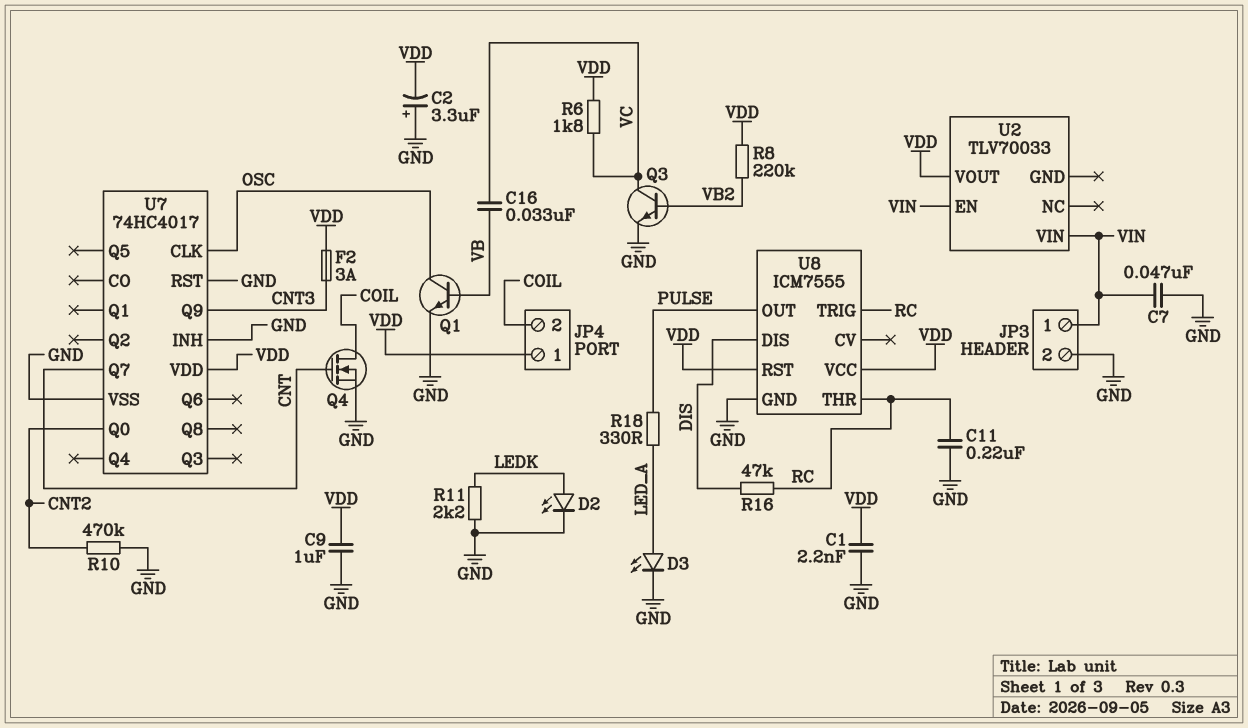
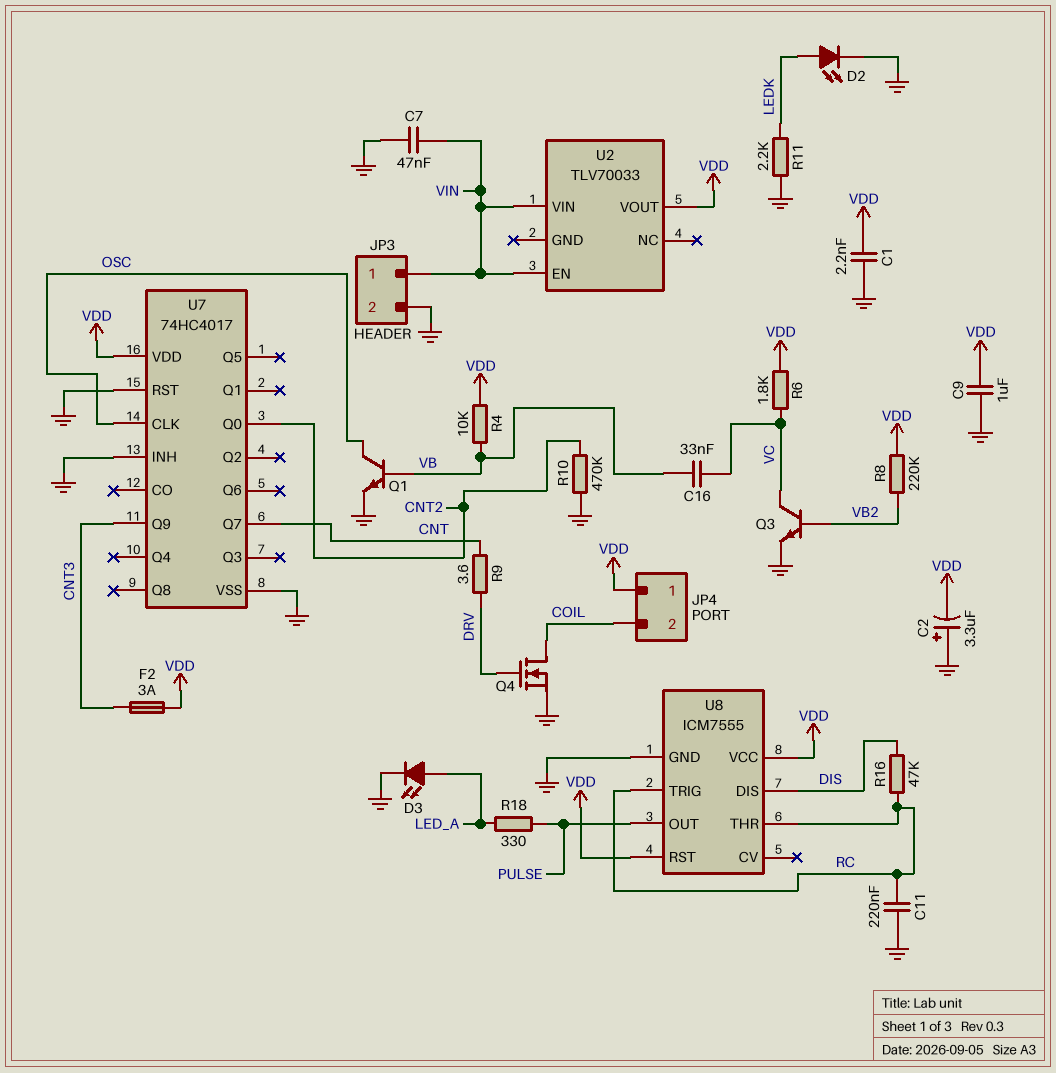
Q4: NMOS (G CNT, D COIL, S GND) -> NMOS (G DRV, D COIL, S GND)
R4: none -> 10k (VB, VDD)
R9: none -> 3.6 (CNT, DRV)

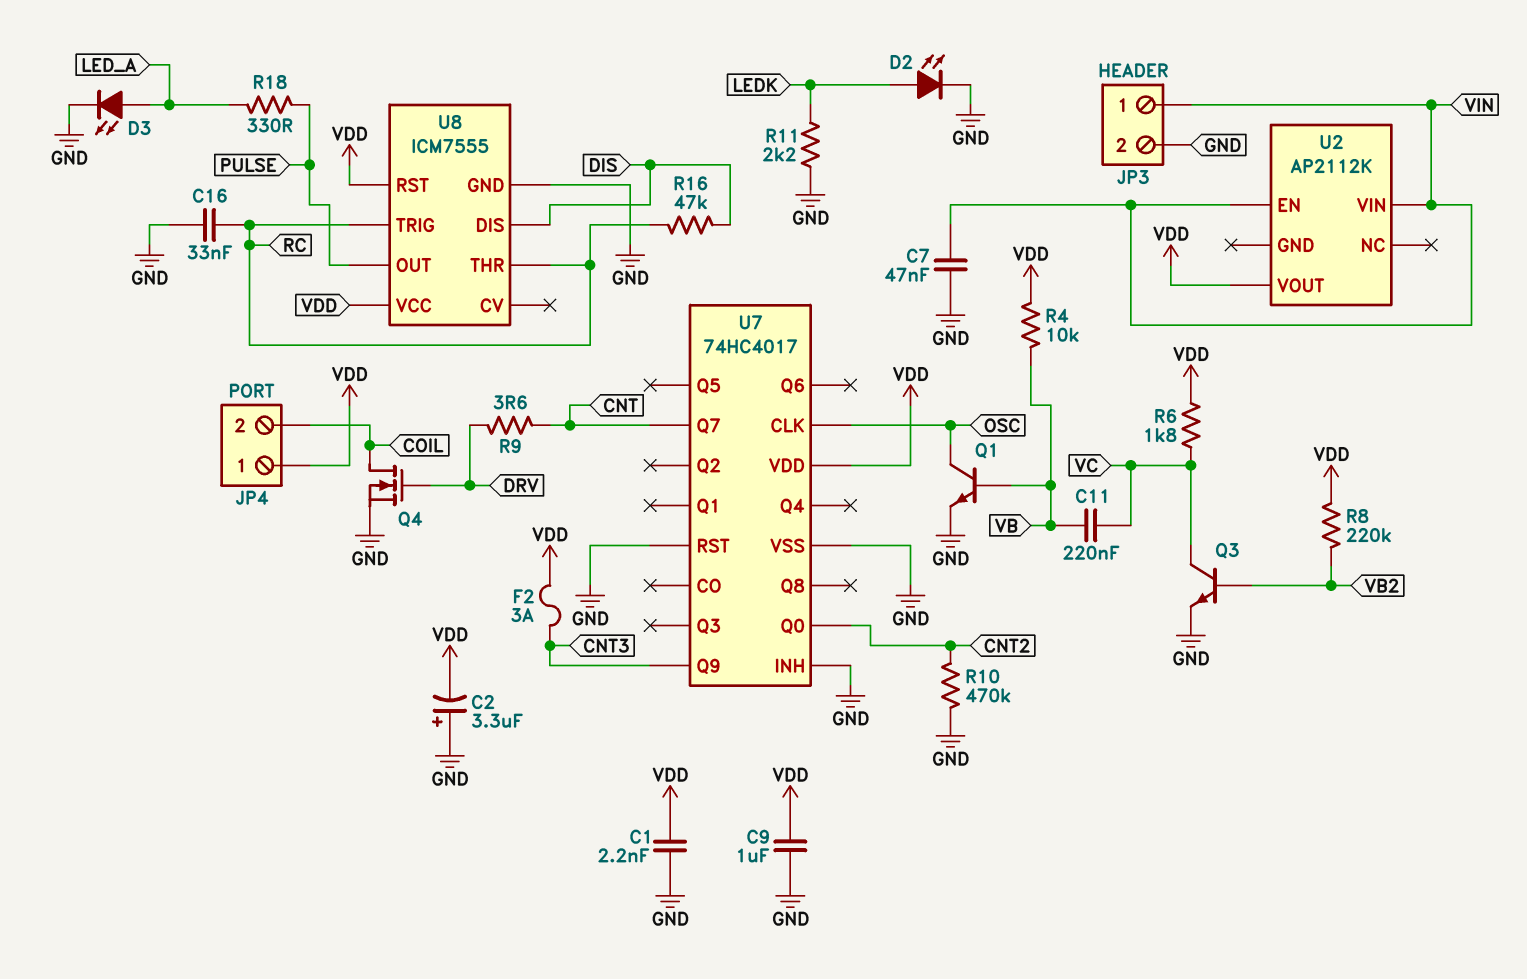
C11: 220nF (GND, RC) -> 220nF (VB, VC)
C16: 33nF (VB, VC) -> 33nF (GND, RC)
U2: TLV70033 -> AP2112K

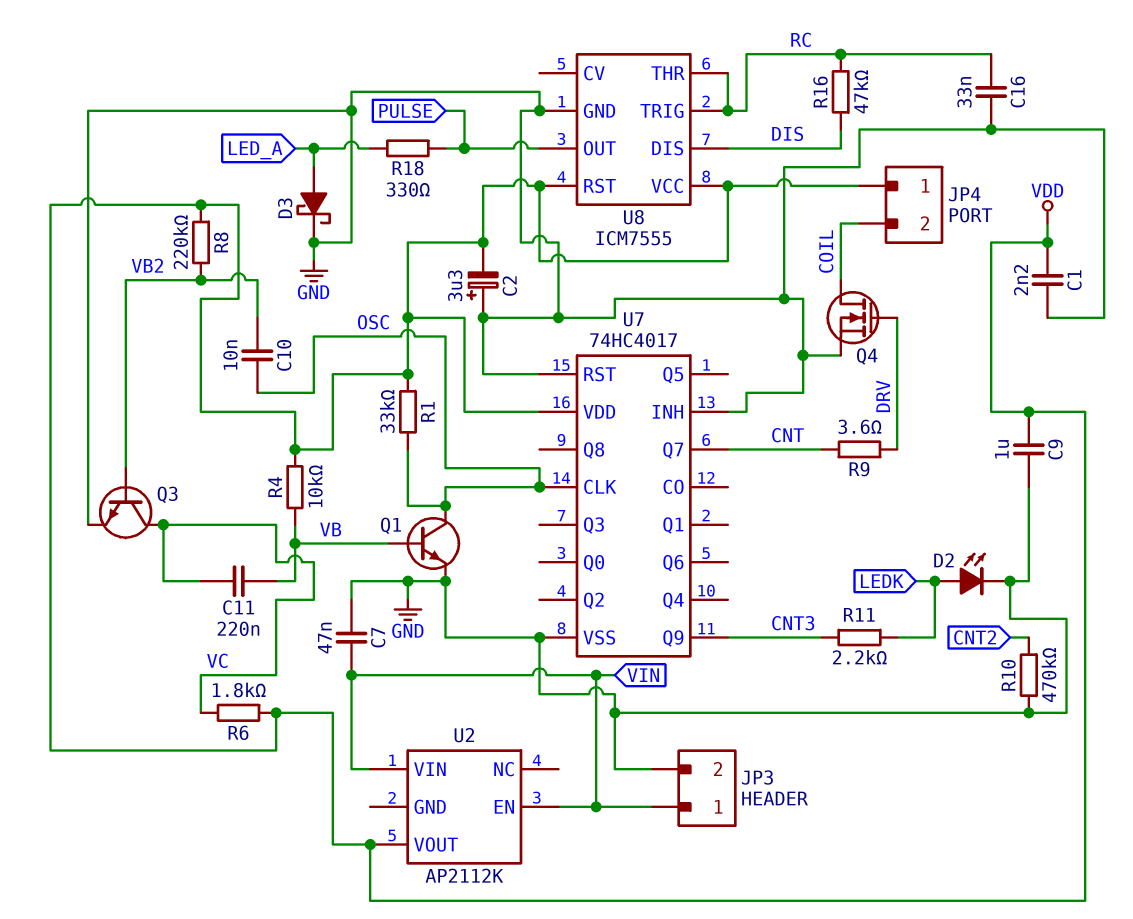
C10: none -> 10nF (OSC, VB2)
D3: LED (A LED_A, K GND) -> schottky (A LED_A, K GND)
F2: 3A (CNT3, VDD) -> none
R1: none -> 33k (OSC, VDD)
R11: 2.2k (GND, LEDK) -> 2.2k (CNT3, LEDK)
U7 pin Q0: CNT2 -> none

